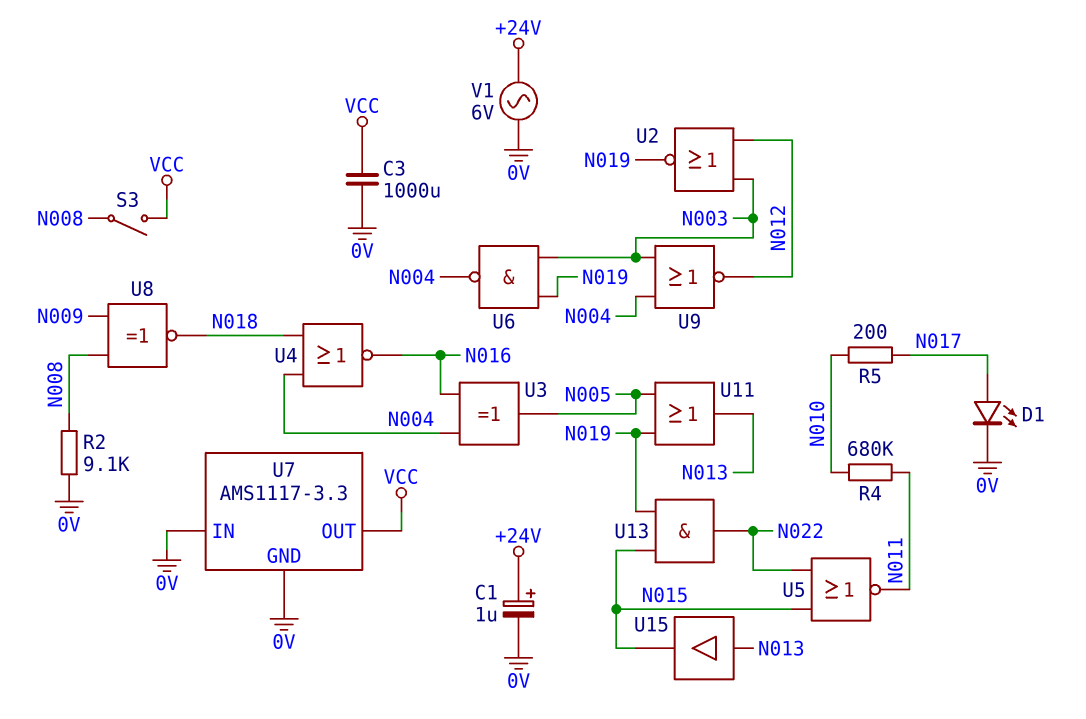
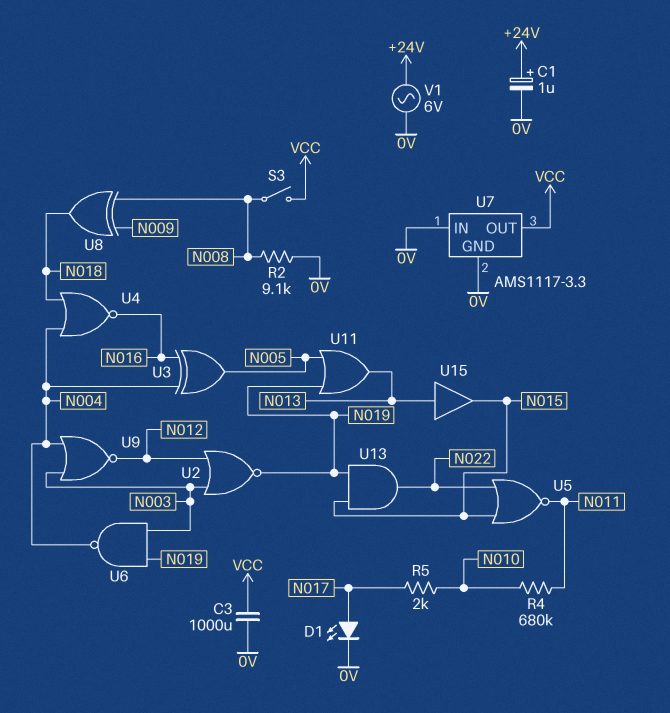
R5: 200 (N010, N017) -> 2k (N010, N017)
U8: XNOR (in N008, in N009, out N018) -> XOR (in N008, in N009, out N018)

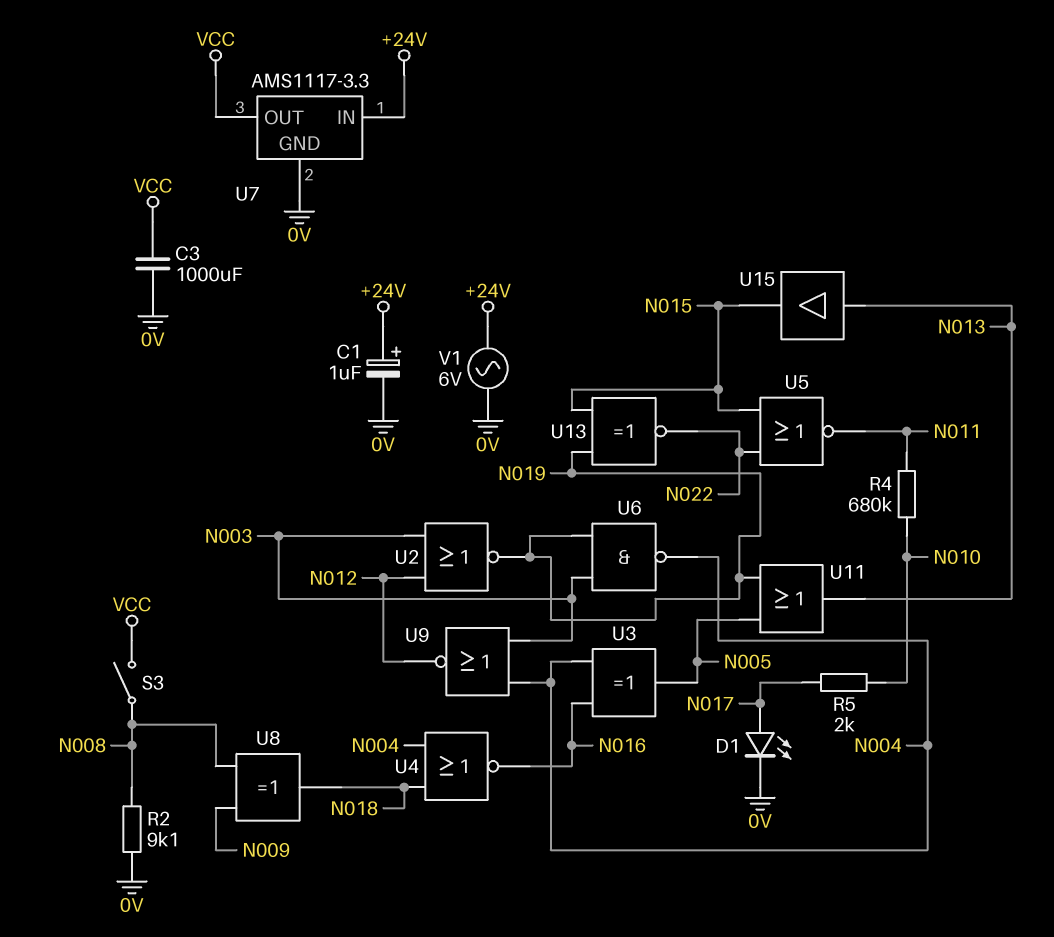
U7 pin IN: 0V -> +24V
U13: AND (in N015, in N019, out N022) -> XNOR (in N015, in N019, out N022)

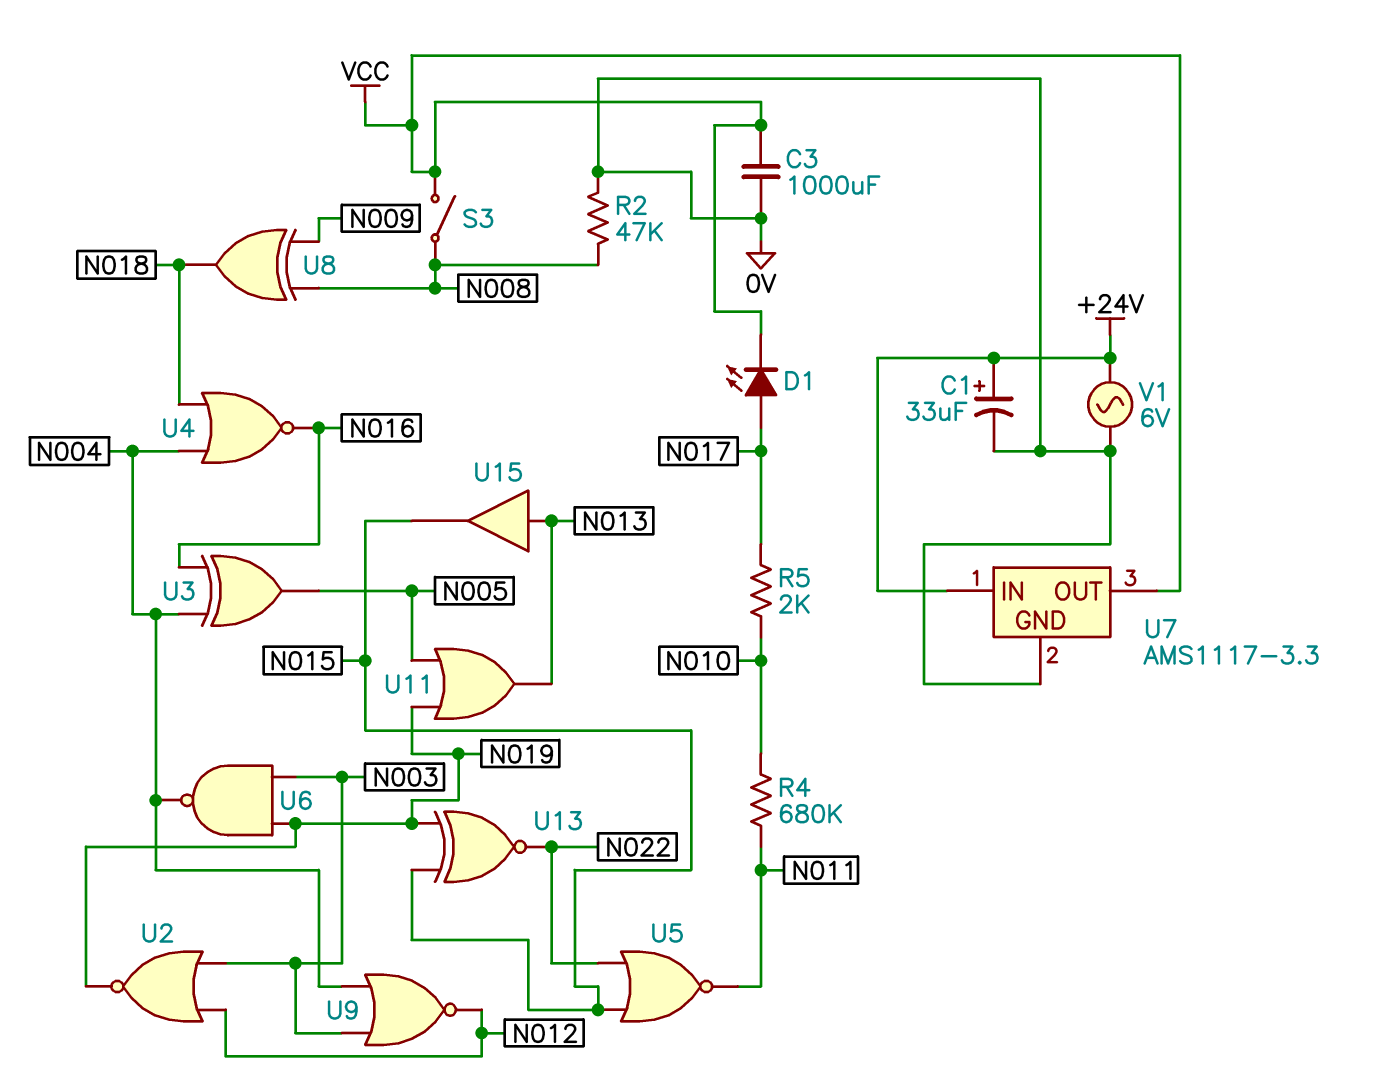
C1: 1uF (plus +24V, minus 0V) -> 33uF (plus +24V, minus 0V)
D1: LED (A N017, K 0V) -> LED (A N017, K VCC)
R2: 9.1k (0V, N008) -> 47k (0V, N008)

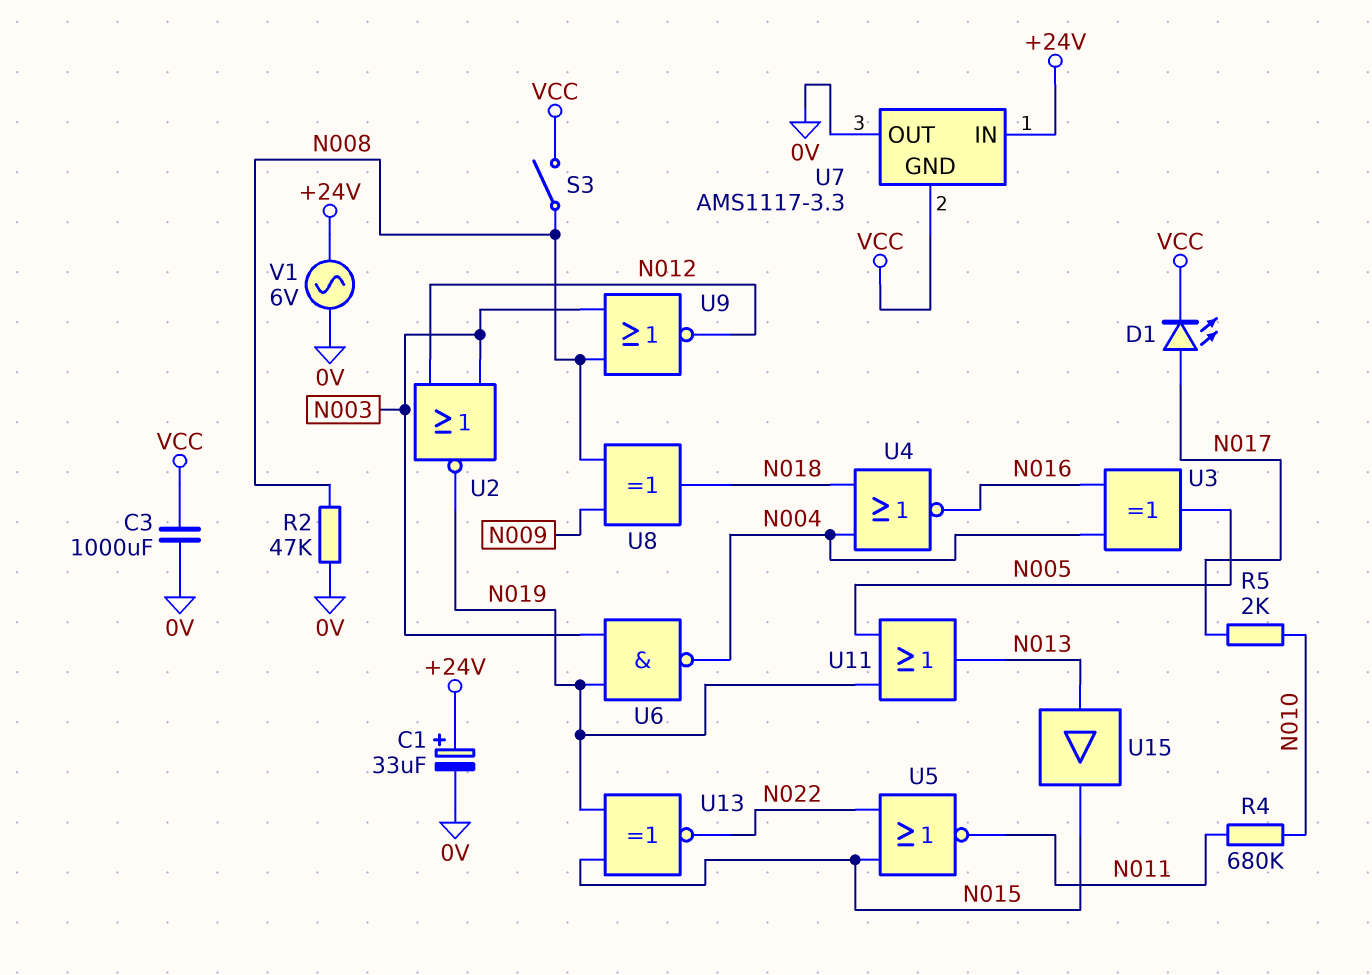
U7 pin GND: 0V -> VCC
U7 pin OUT: VCC -> 0V
U9: NOR (in N003, in N004, out N012) -> NOR (in N003, in N008, out N012)

